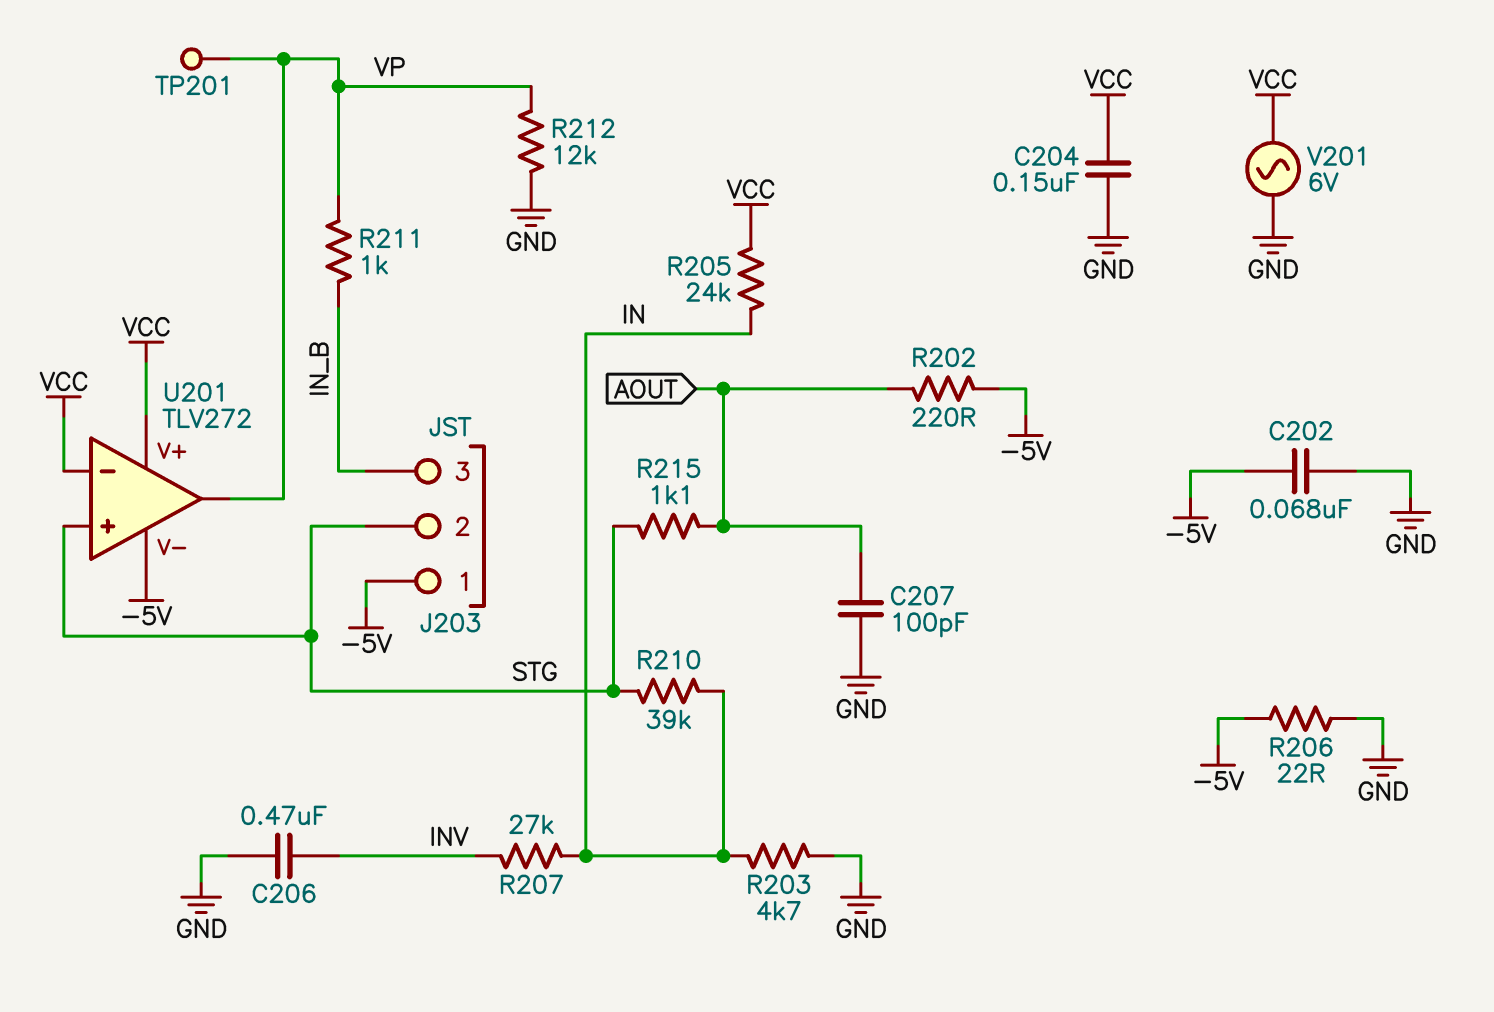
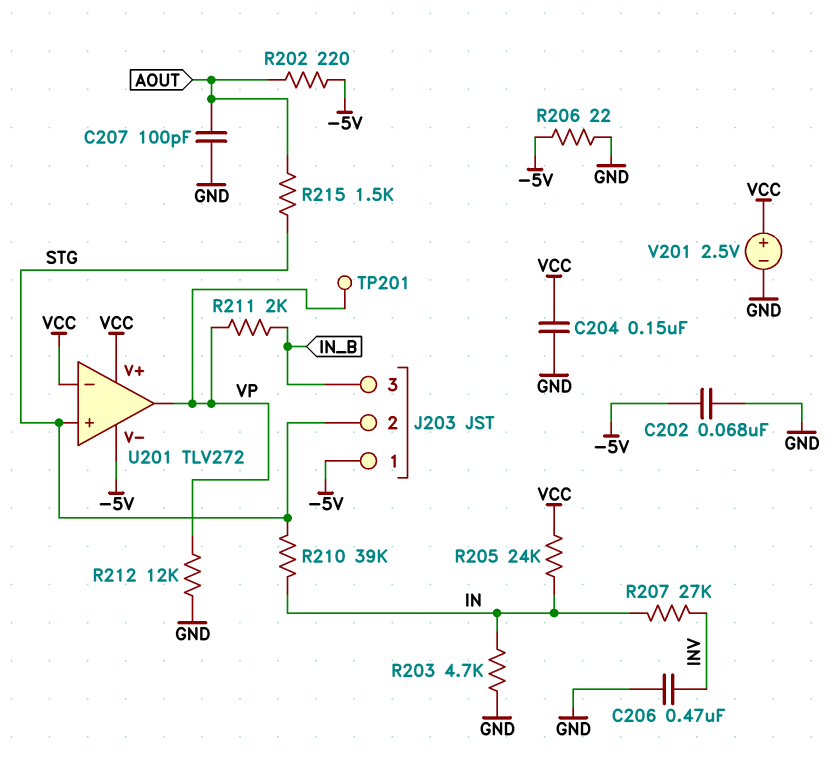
R211: 1k (IN_B, VP) -> 2k (IN_B, VP)
R215: 1.1k (AOUT, STG) -> 1.5k (AOUT, STG)
V201: AC 6V (GND, VCC) -> 2.5V (plus VCC, minus GND)

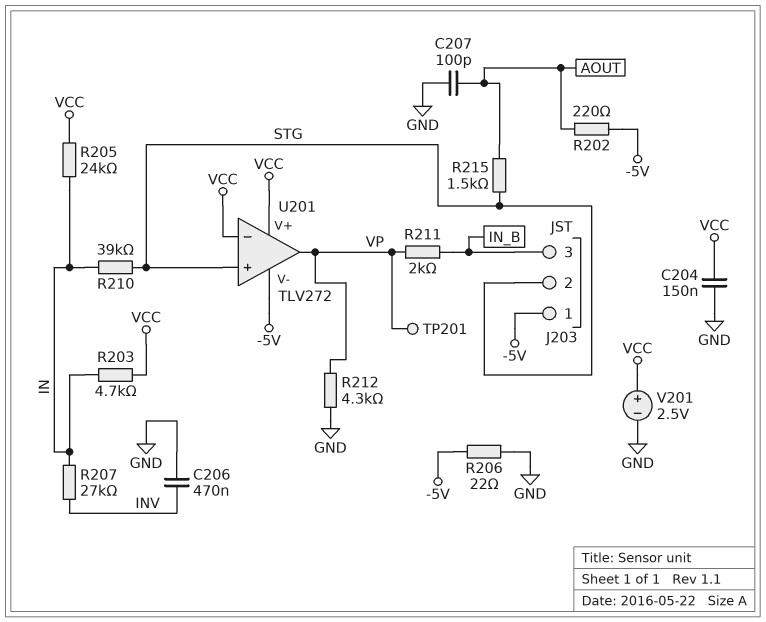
C202: 68nF (-5V, GND) -> none
R203: 4.7k (GND, IN) -> 4.7k (IN, VCC)
R212: 12k (GND, VP) -> 4.3k (GND, VP)

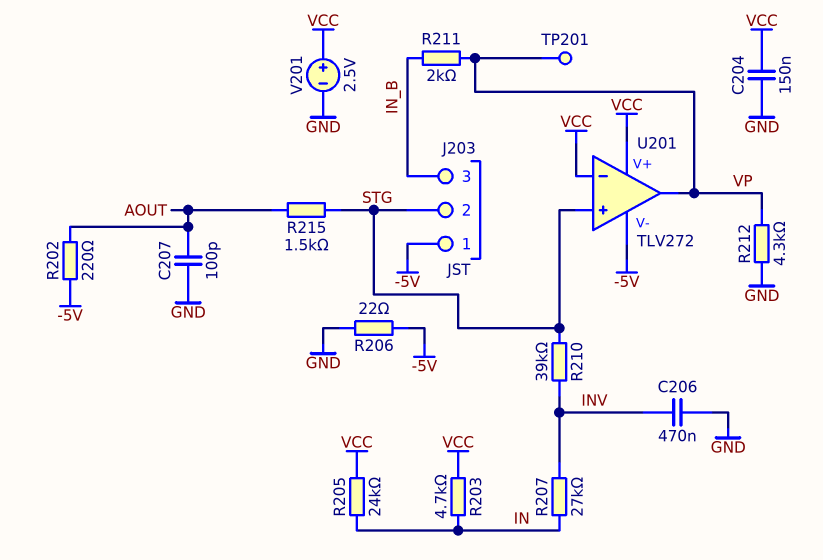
R210: 39k (IN, STG) -> 39k (INV, STG)

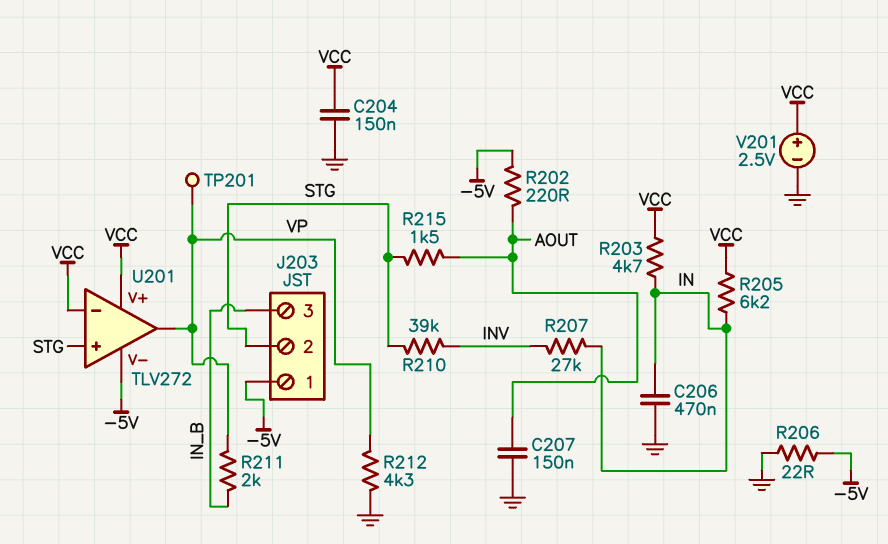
C206: 470nF (GND, INV) -> 470nF (GND, IN)
C207: 100pF (AOUT, GND) -> 150nF (AOUT, GND)
R205: 24k (IN, VCC) -> 6.2k (IN, VCC)

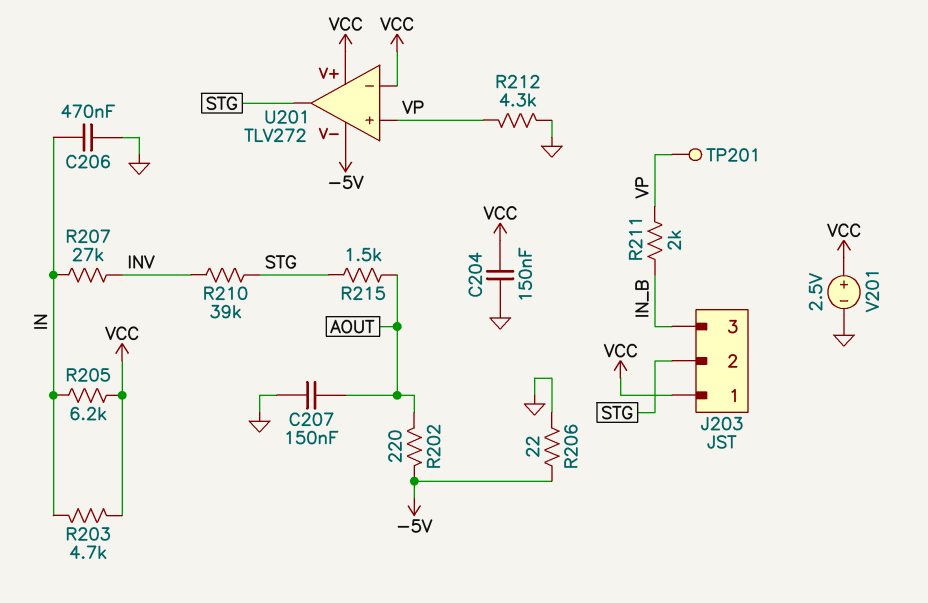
J203 pin 1: -5V -> VCC
U201 pin in+: STG -> VP
U201 pin out: VP -> STG

